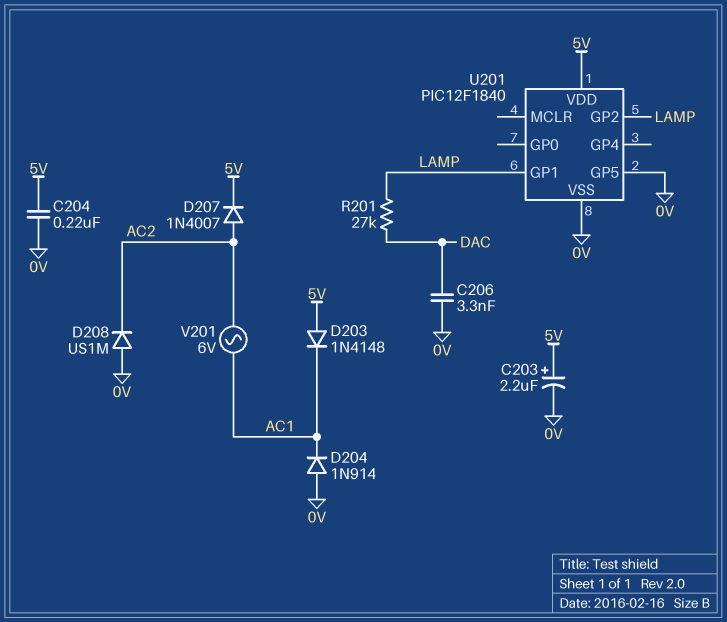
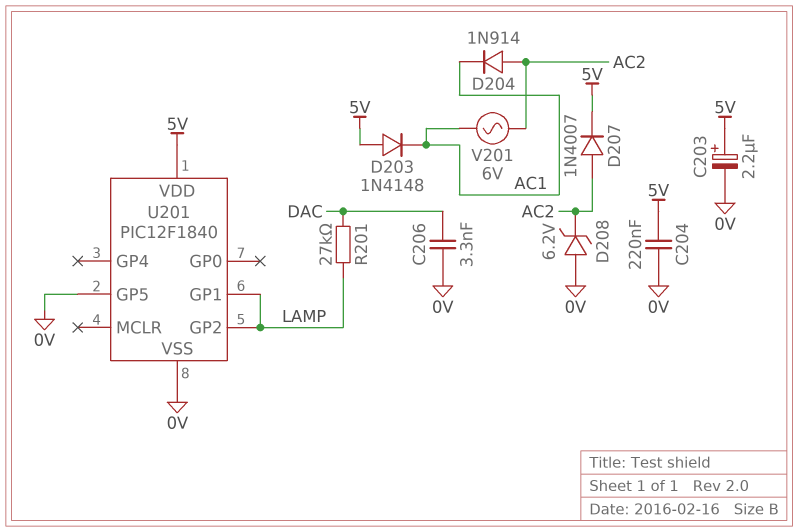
D204: diode 1N914 (A 0V, K AC1) -> diode 1N914 (A AC2, K AC1)
D208: diode US1M (A 0V, K AC2) -> zener 6.2V (A 0V, K AC2)

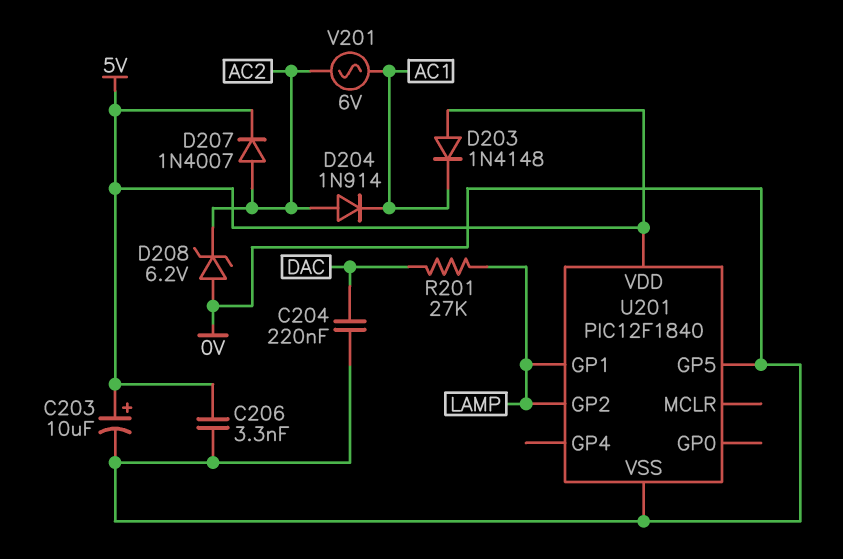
C203: 2.2uF (plus 5V, minus 0V) -> 10uF (plus 5V, minus 0V)
C204: 220nF (0V, 5V) -> 220nF (0V, DAC)
C206: 3.3nF (0V, DAC) -> 3.3nF (0V, 5V)

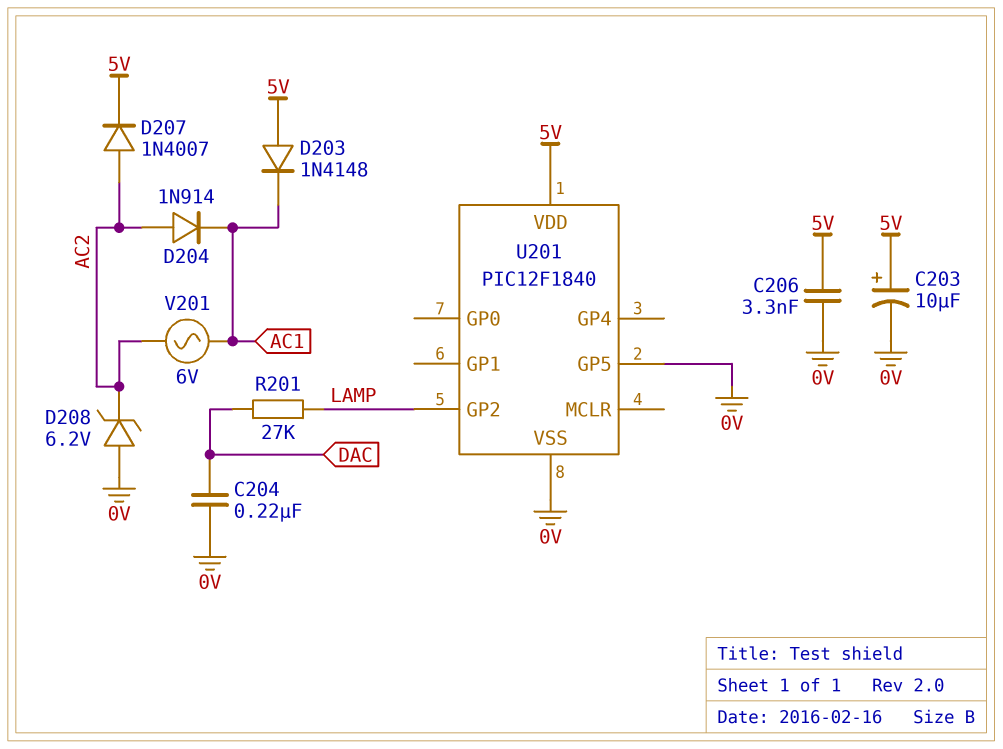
U201 pin GP1: LAMP -> none

